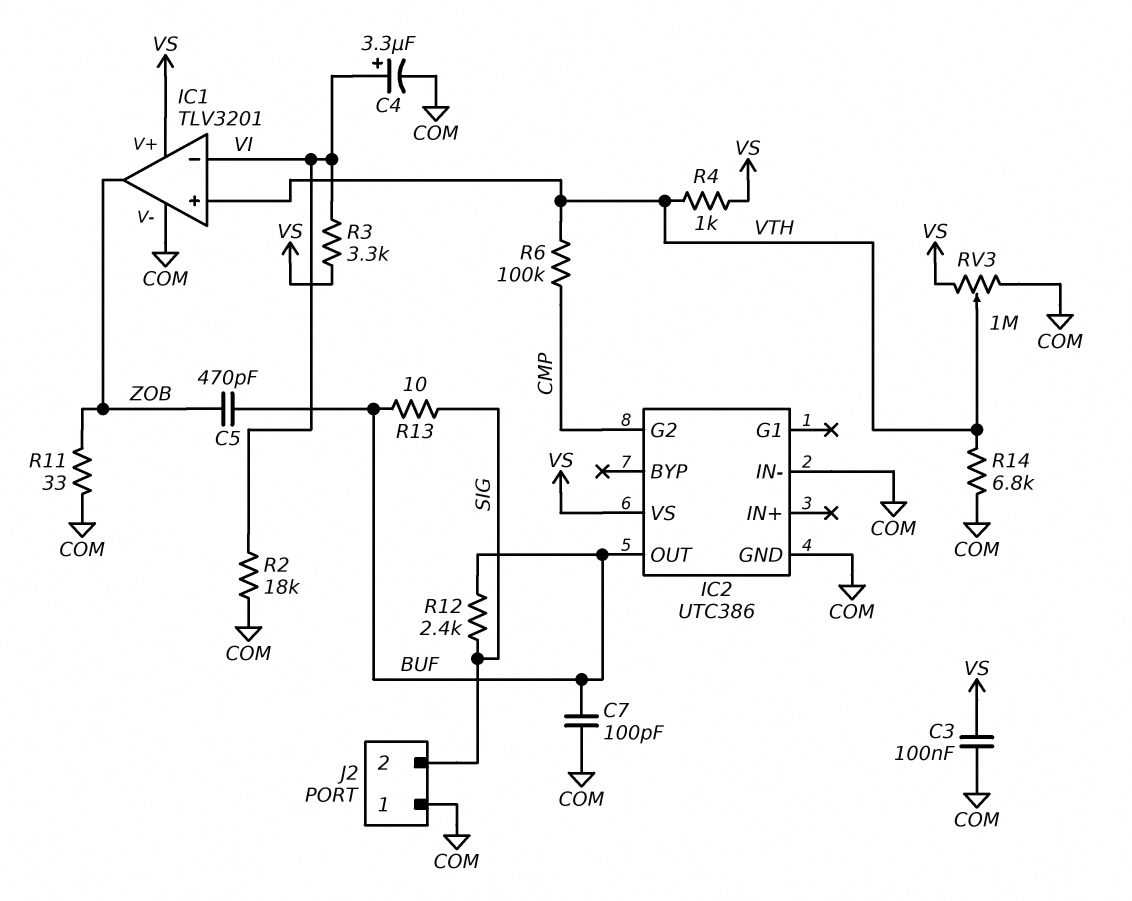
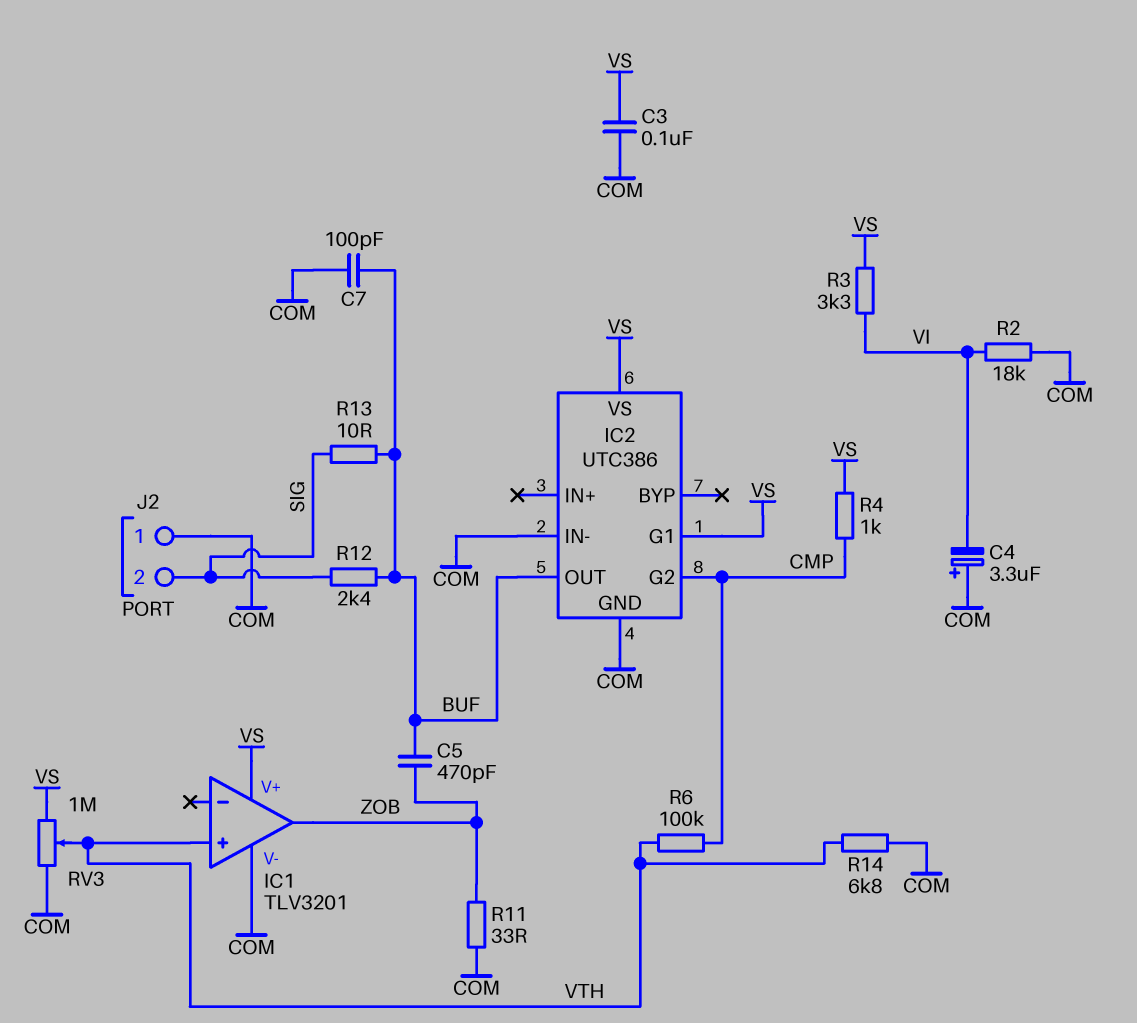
C4: 3.3uF (plus VI, minus COM) -> 3.3uF (plus COM, minus VI)
IC1 pin in-: VI -> none
IC2 pin G1: none -> VS
R4: 1k (VS, VTH) -> 1k (CMP, VS)

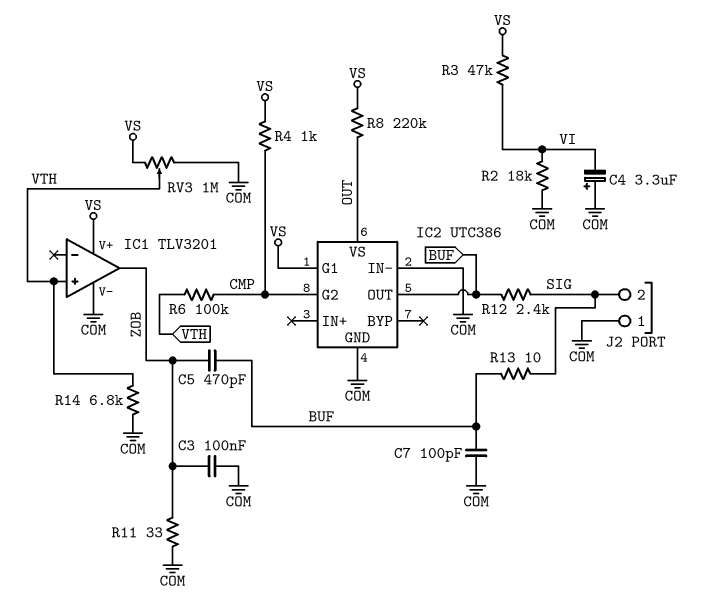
C3: 100nF (COM, VS) -> 100nF (COM, ZOB)
IC2 pin VS: VS -> OUT
R3: 3.3k (VI, VS) -> 47k (VI, VS)
R8: none -> 220k (OUT, VS)

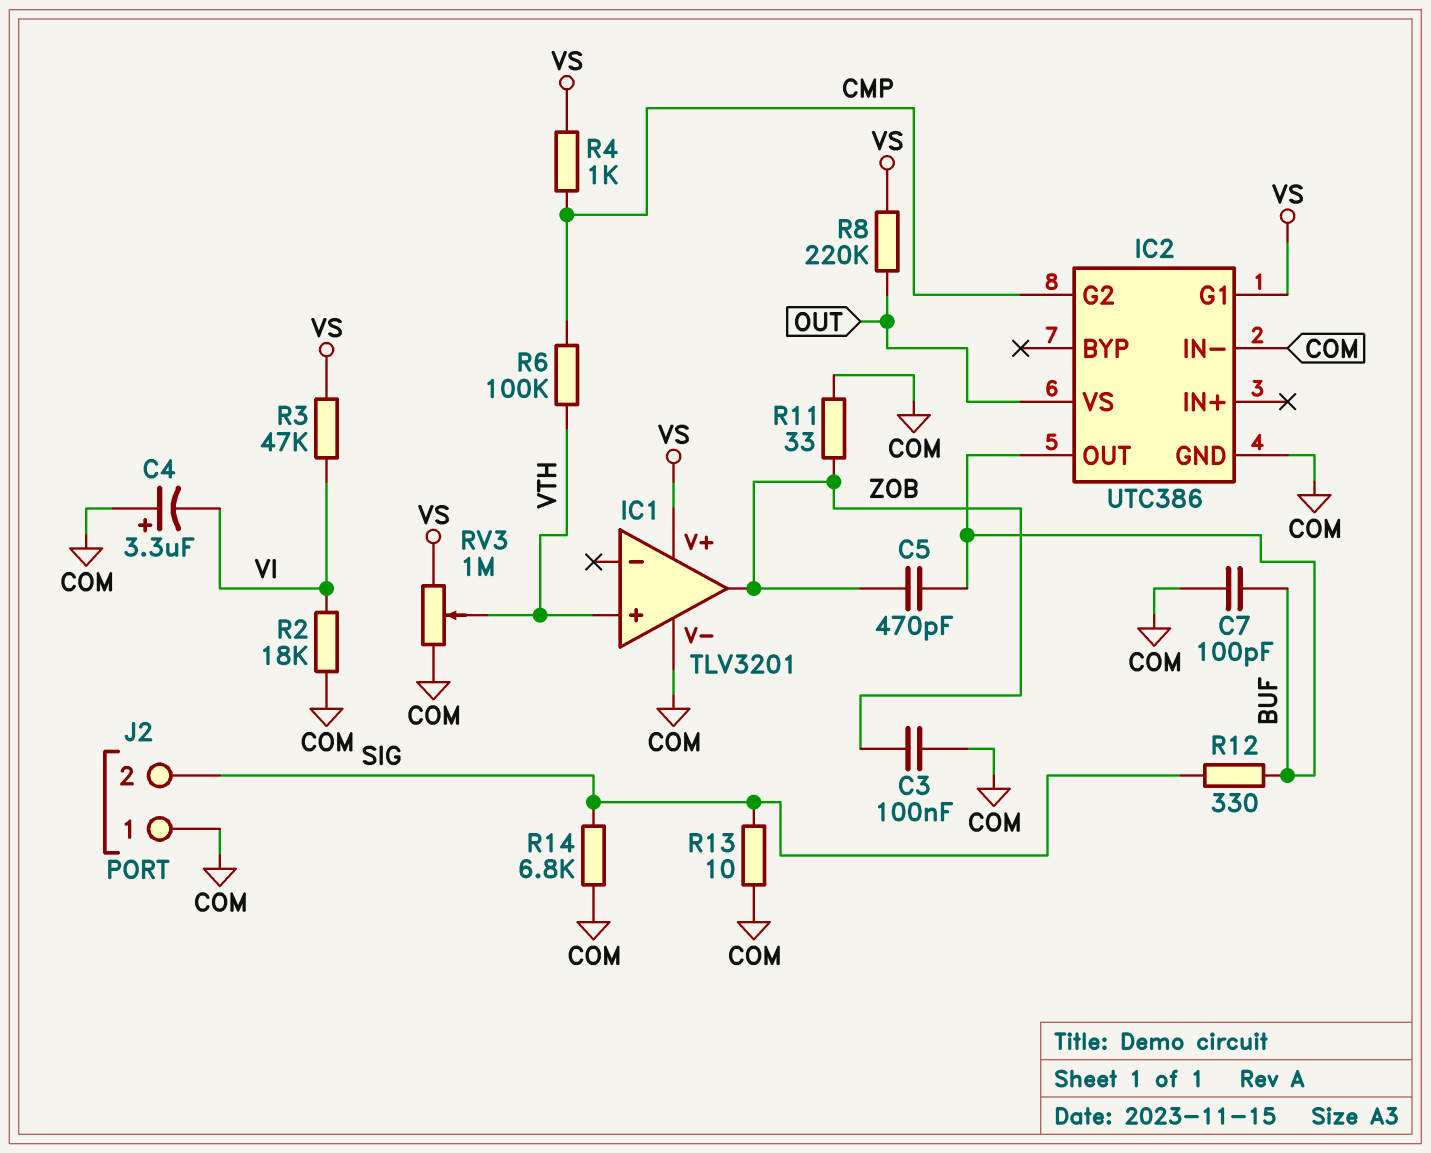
R12: 2.4k (BUF, SIG) -> 330 (BUF, SIG)
R13: 10 (BUF, SIG) -> 10 (COM, SIG)
R14: 6.8k (COM, VTH) -> 6.8k (COM, SIG)

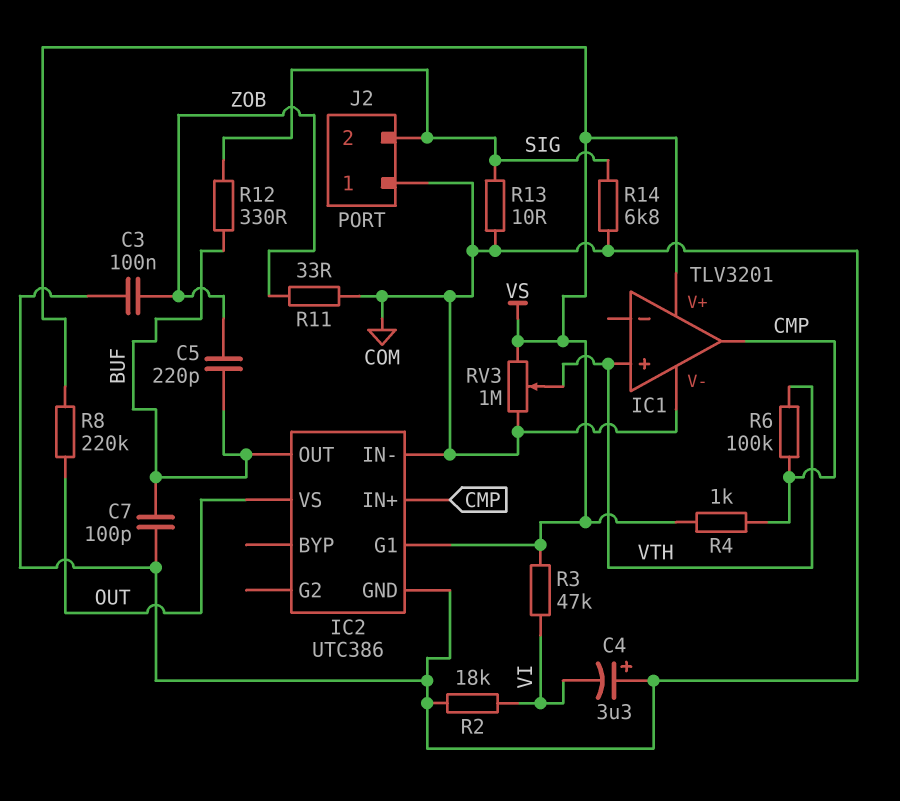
C5: 470pF (BUF, ZOB) -> 220pF (BUF, ZOB)
IC1 pin out: ZOB -> CMP
IC2 pin G2: CMP -> none
IC2 pin IN+: none -> CMP

